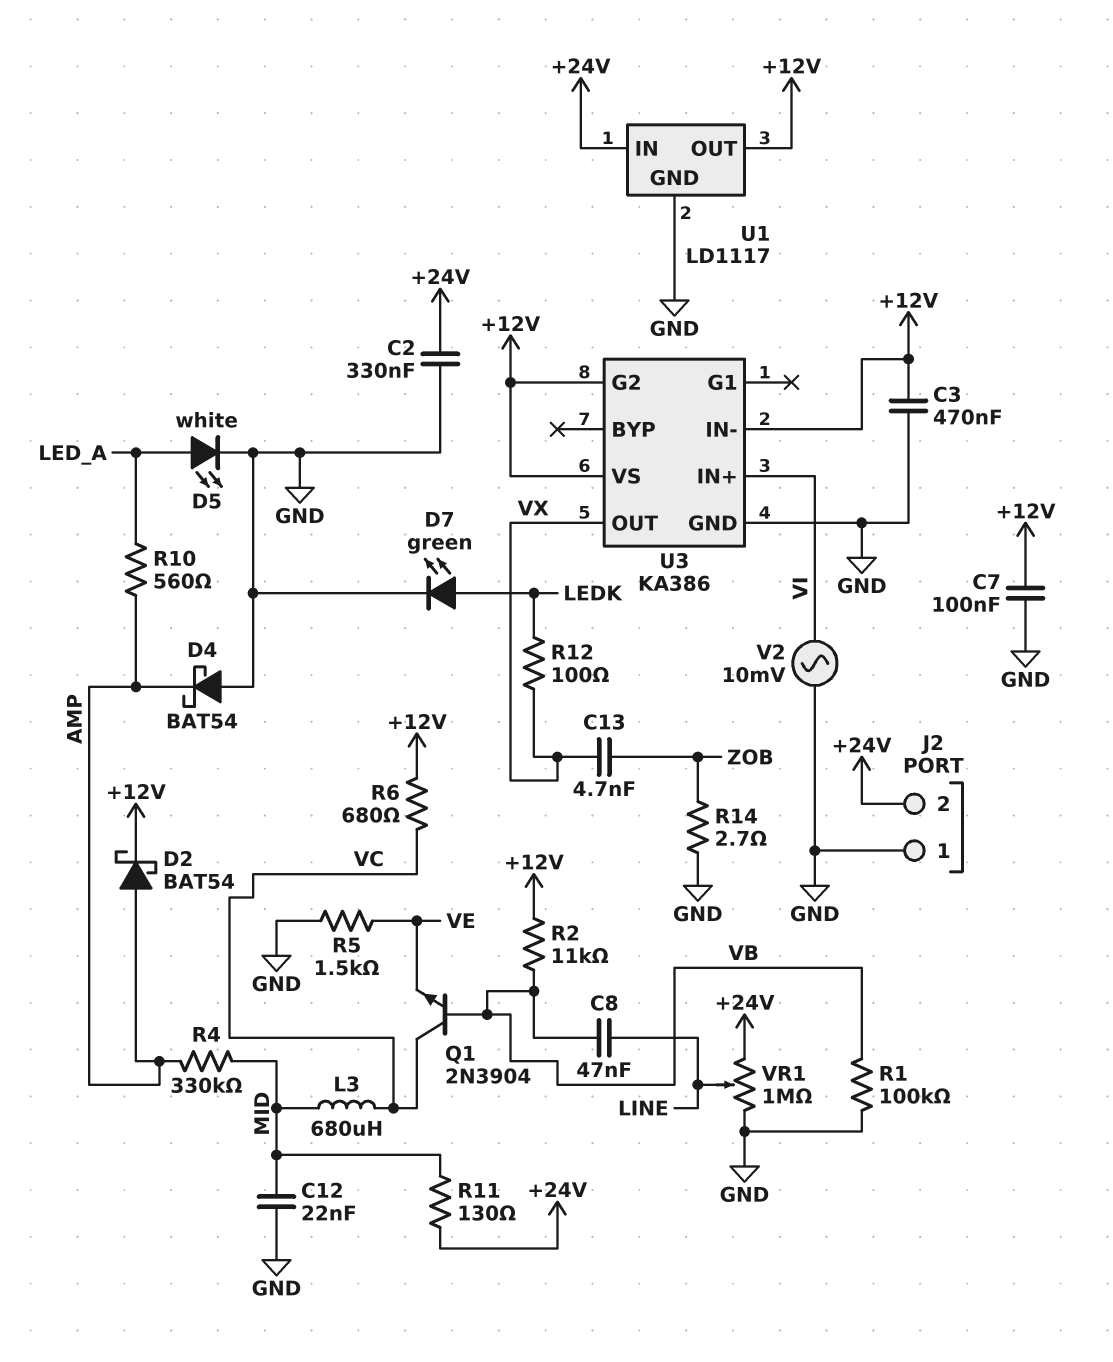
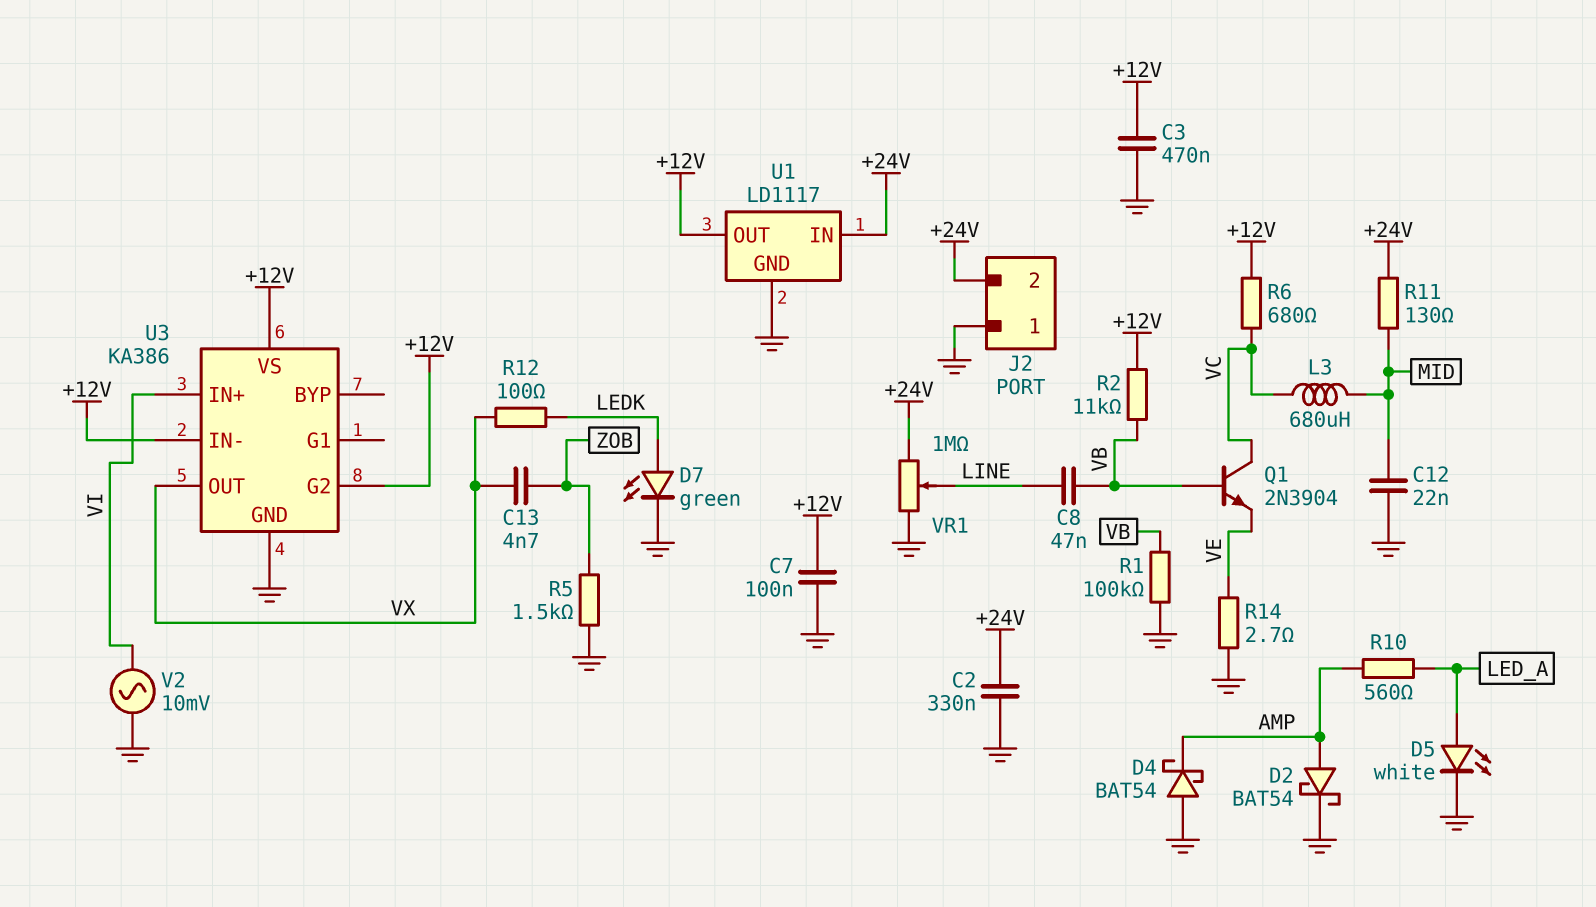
D2: schottky BAT54 (A AMP, K +12V) -> schottky BAT54 (A AMP, K GND)
R4: 330k (AMP, MID) -> none
R5: 1.5k (GND, VE) -> 1.5k (GND, ZOB)
R14: 2.7 (GND, ZOB) -> 2.7 (GND, VE)

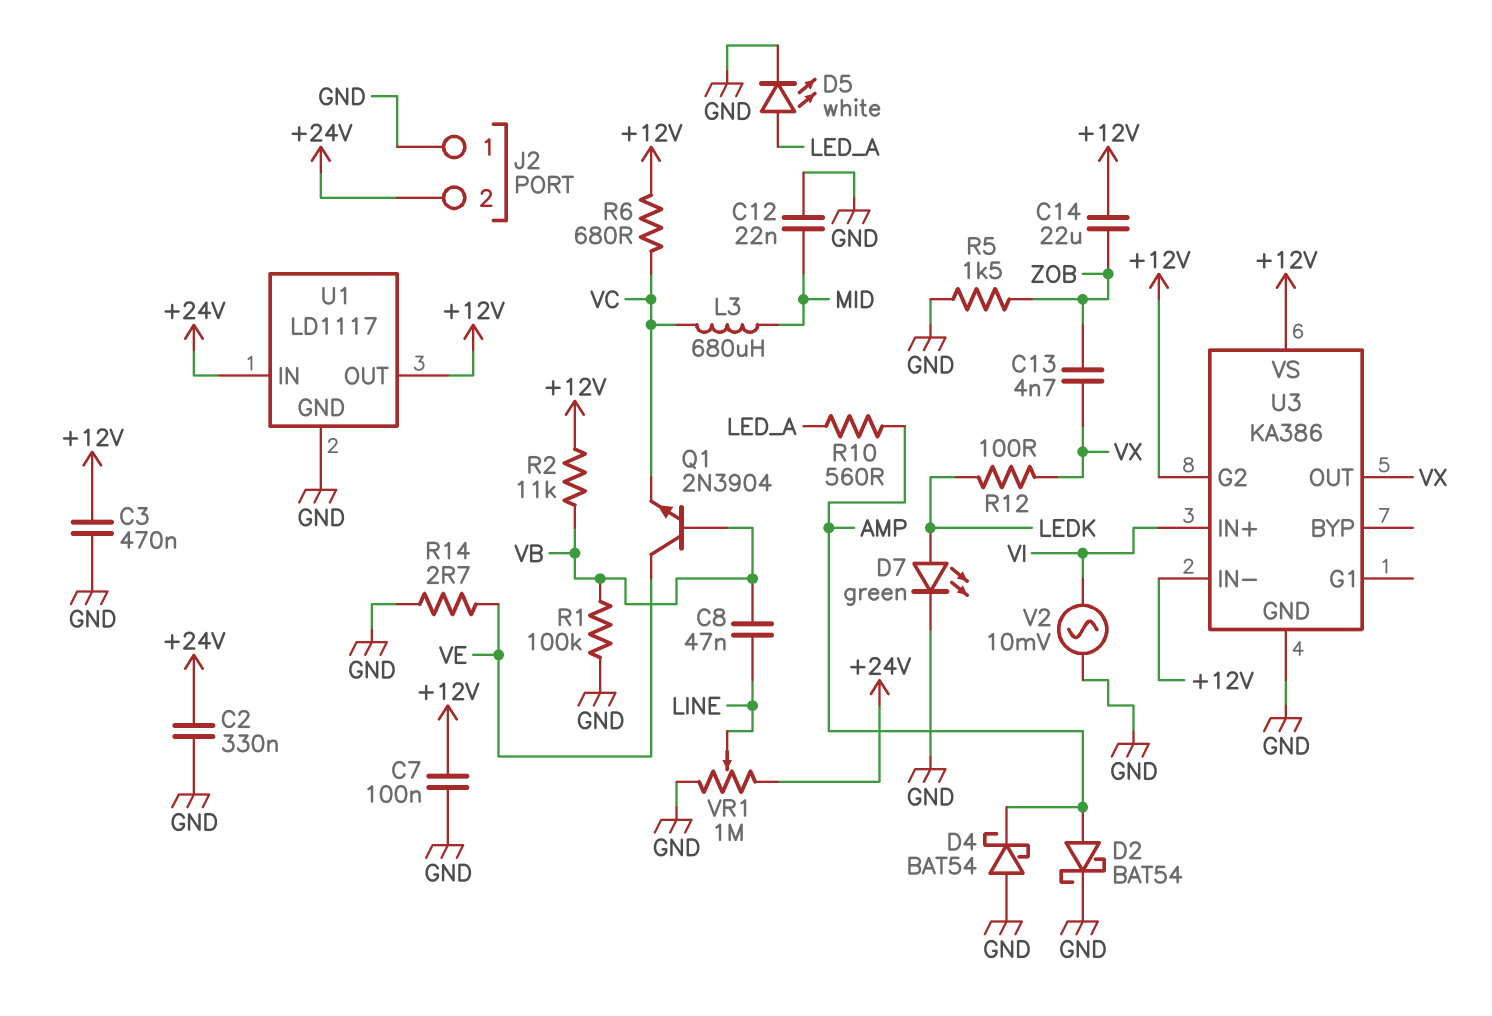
C14: none -> 22uF (+12V, ZOB)
Q1: NPN 2N3904 (B VB, C VC, E VE) -> NPN 2N3904 (B VB, C VE, E VC)
R11: 130 (+24V, MID) -> none

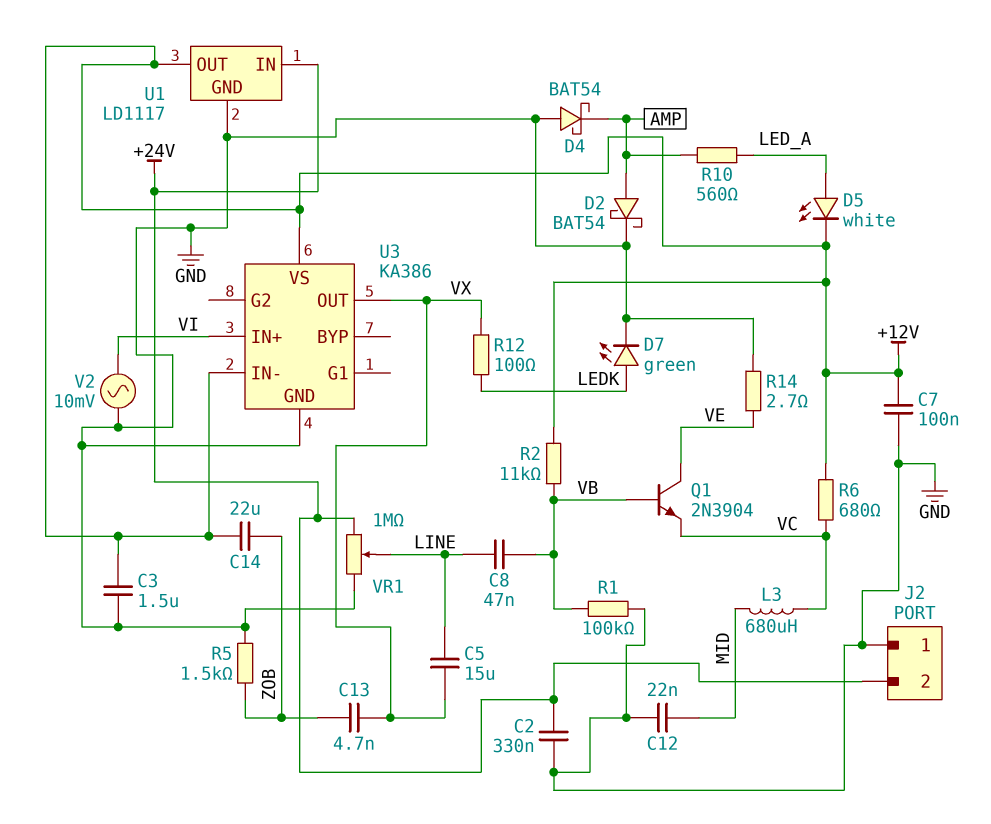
C3: 470nF (+12V, GND) -> 1.5uF (+12V, GND)
C5: none -> 15uF (LINE, VX)
D5: LED white (A LED_A, K GND) -> LED white (A LED_A, K +12V)
U3 pin G2: +12V -> none

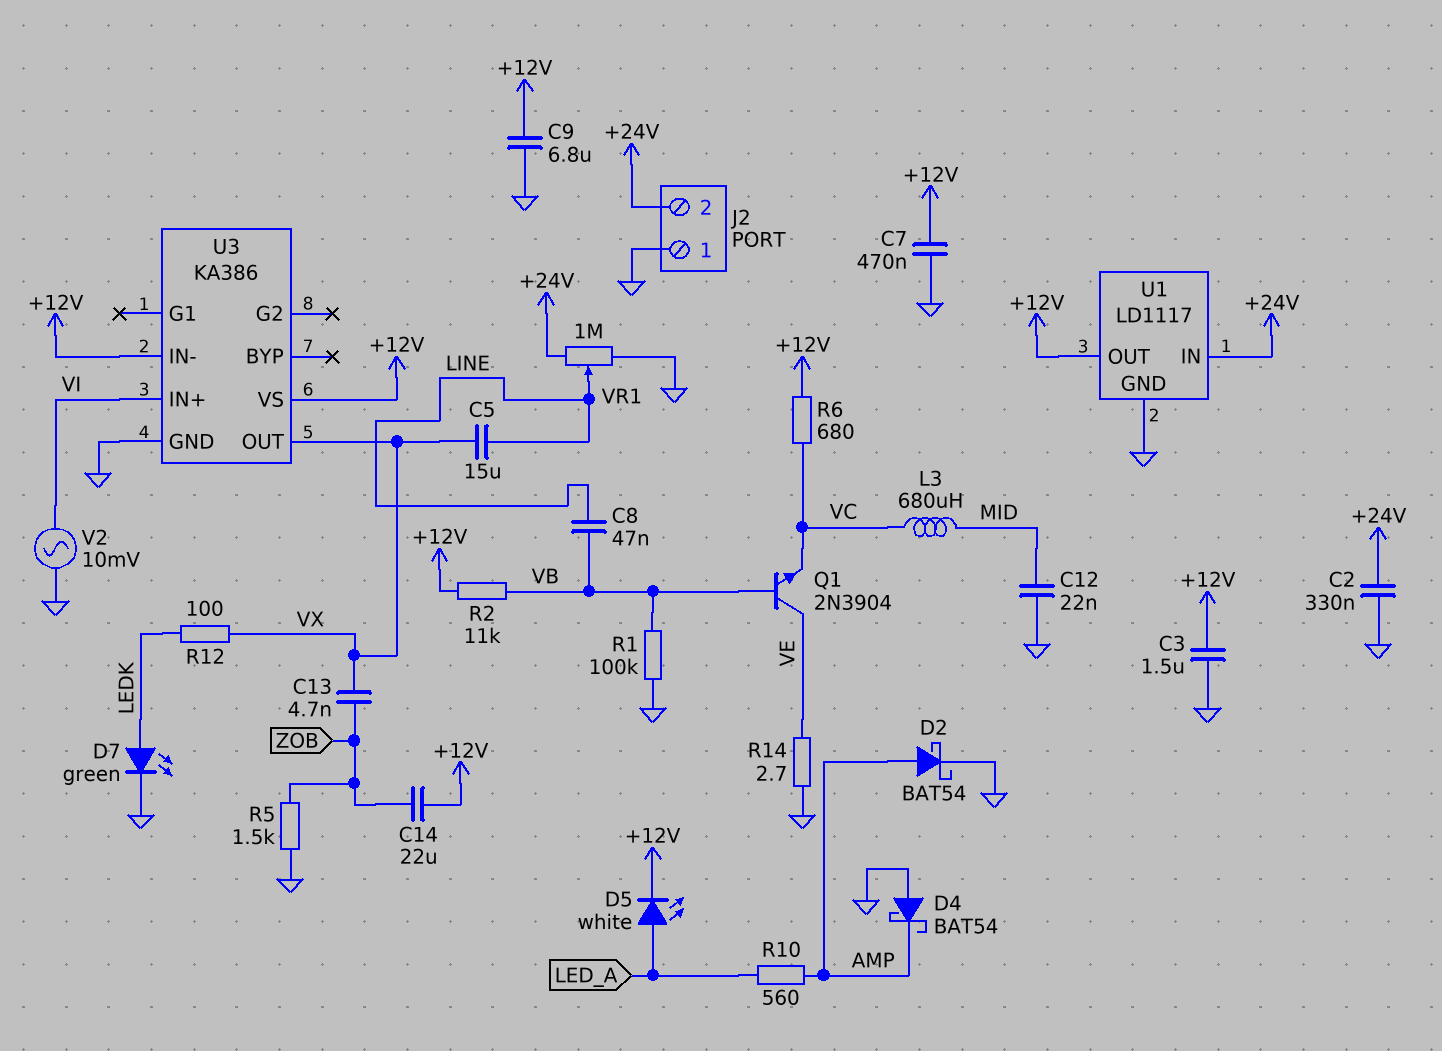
C7: 100nF (+12V, GND) -> 470nF (+12V, GND)
C9: none -> 6.8uF (+12V, GND)

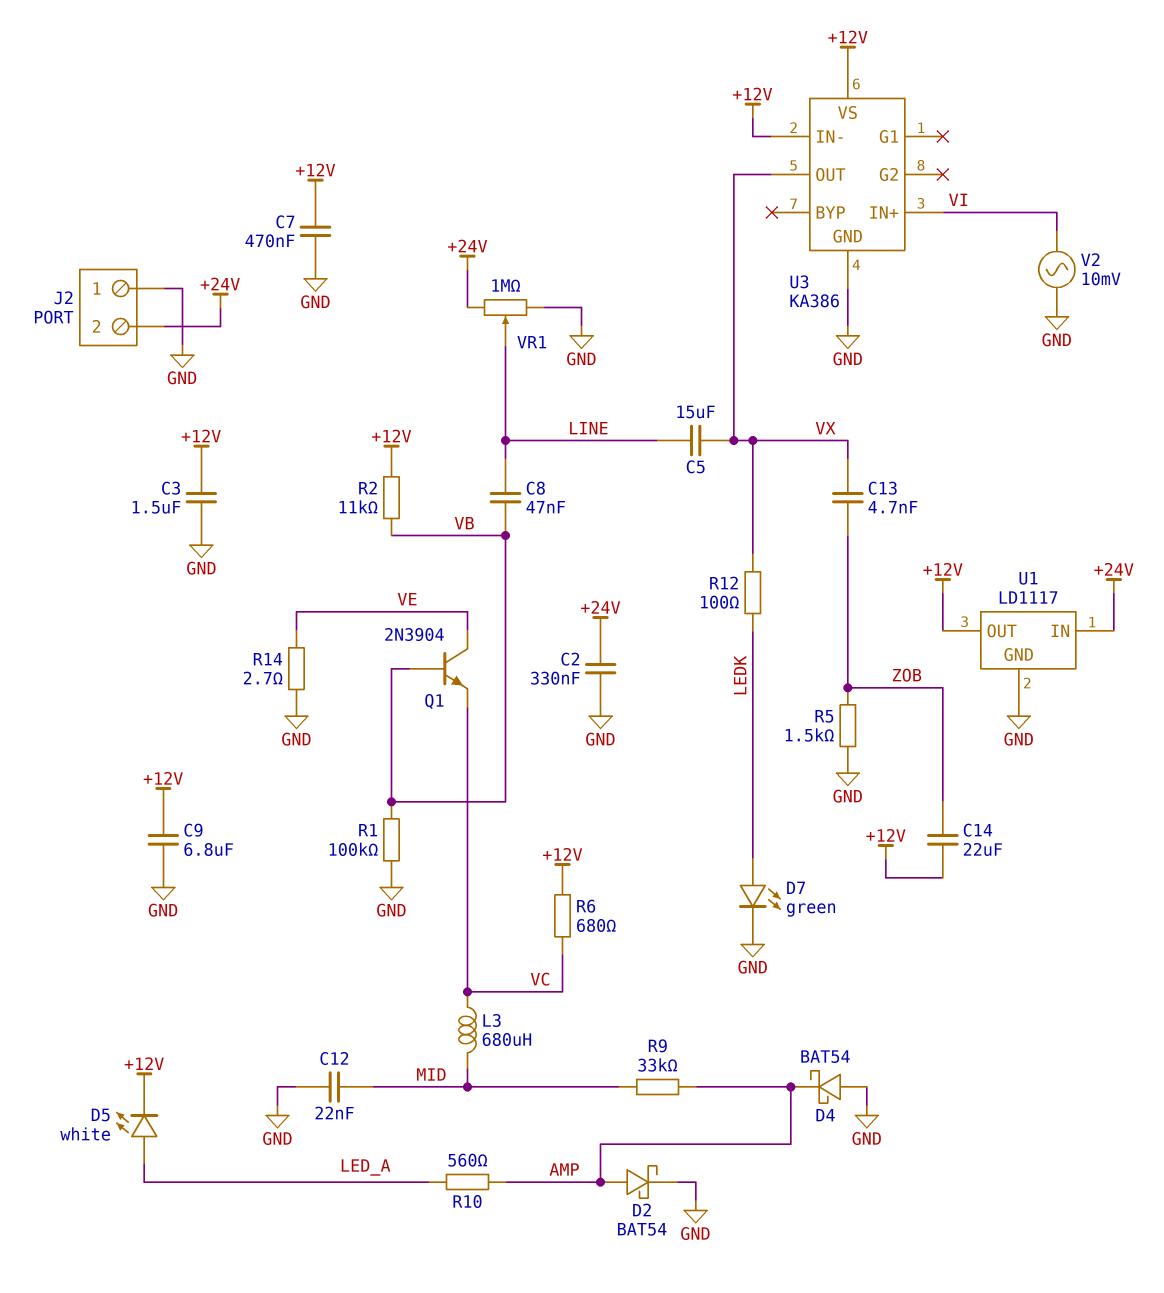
R9: none -> 33k (AMP, MID)

